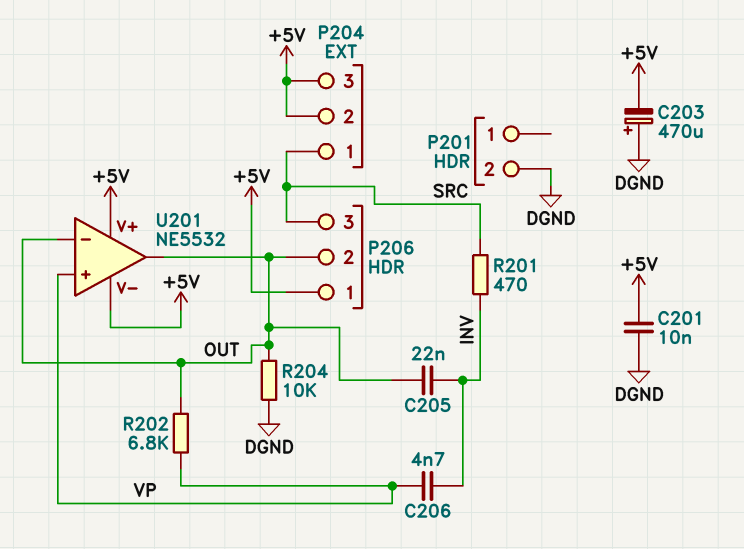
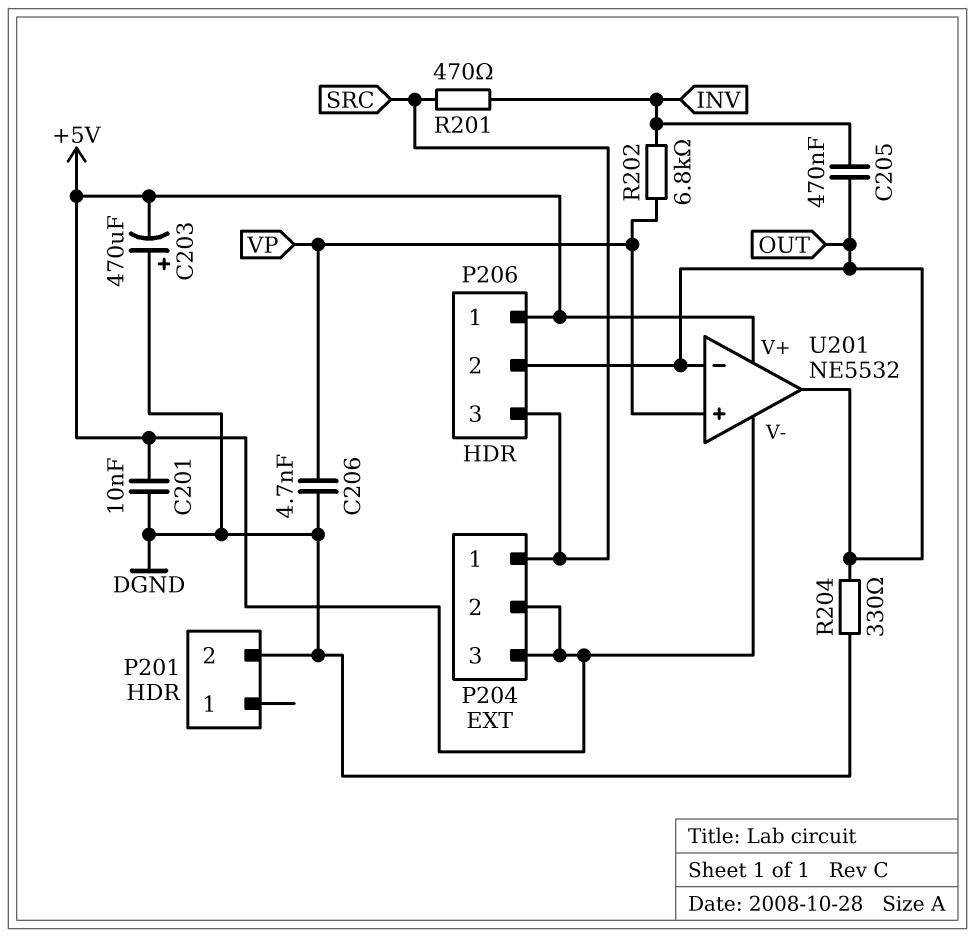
C205: 22nF (INV, OUT) -> 470nF (INV, OUT)
C206: 4.7nF (INV, VP) -> 4.7nF (DGND, VP)
R202: 6.8k (OUT, VP) -> 6.8k (INV, VP)
R204: 10k (DGND, OUT) -> 330 (DGND, OUT)

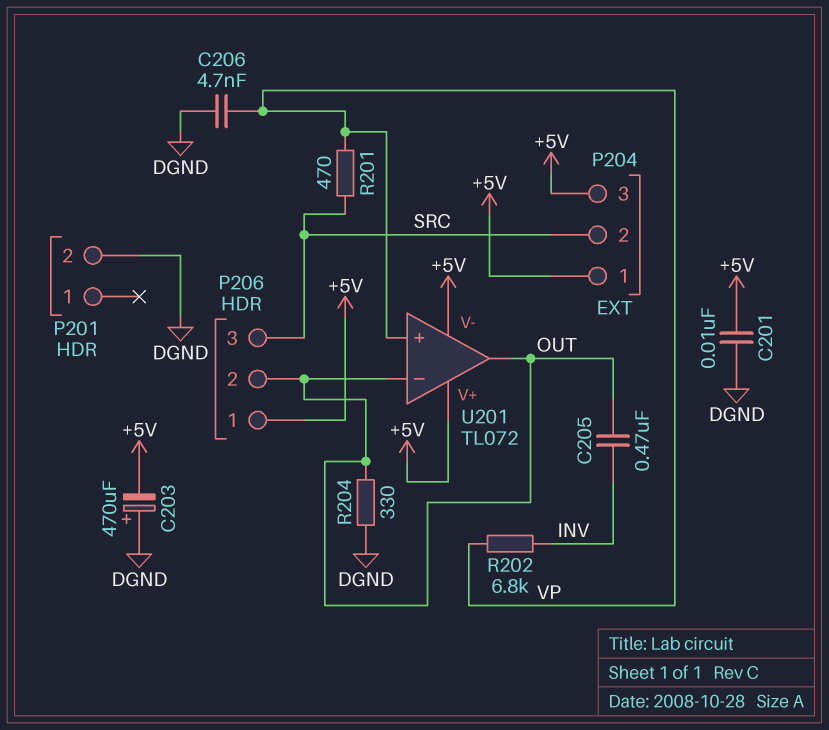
P204 pin 1: SRC -> +5V
P204 pin 2: +5V -> SRC
R201: 470 (INV, SRC) -> 470 (SRC, VP)
U201: NE5532 -> TL072

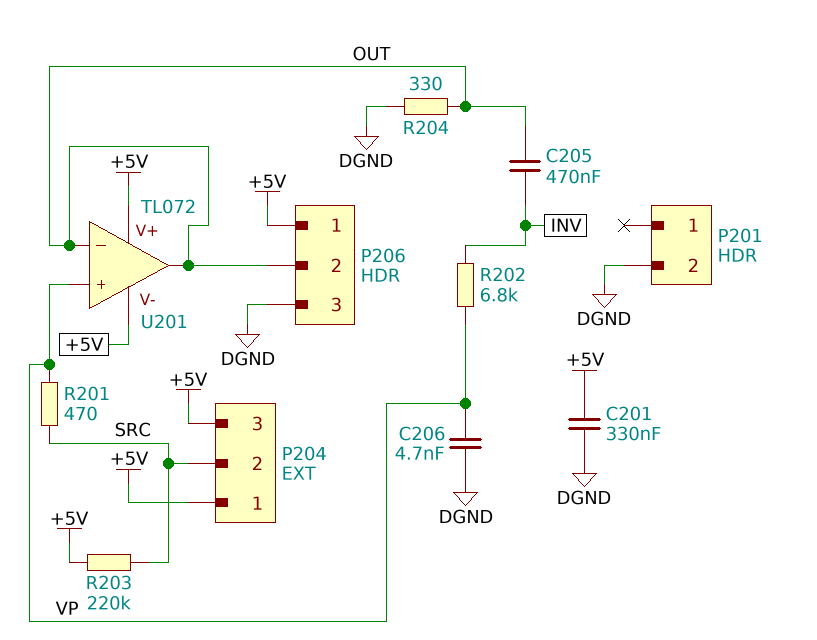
C201: 10nF (+5V, DGND) -> 330nF (+5V, DGND)
C203: 470uF (plus DGND, minus +5V) -> none
P206 pin 3: SRC -> DGND
R203: none -> 220k (+5V, SRC)

